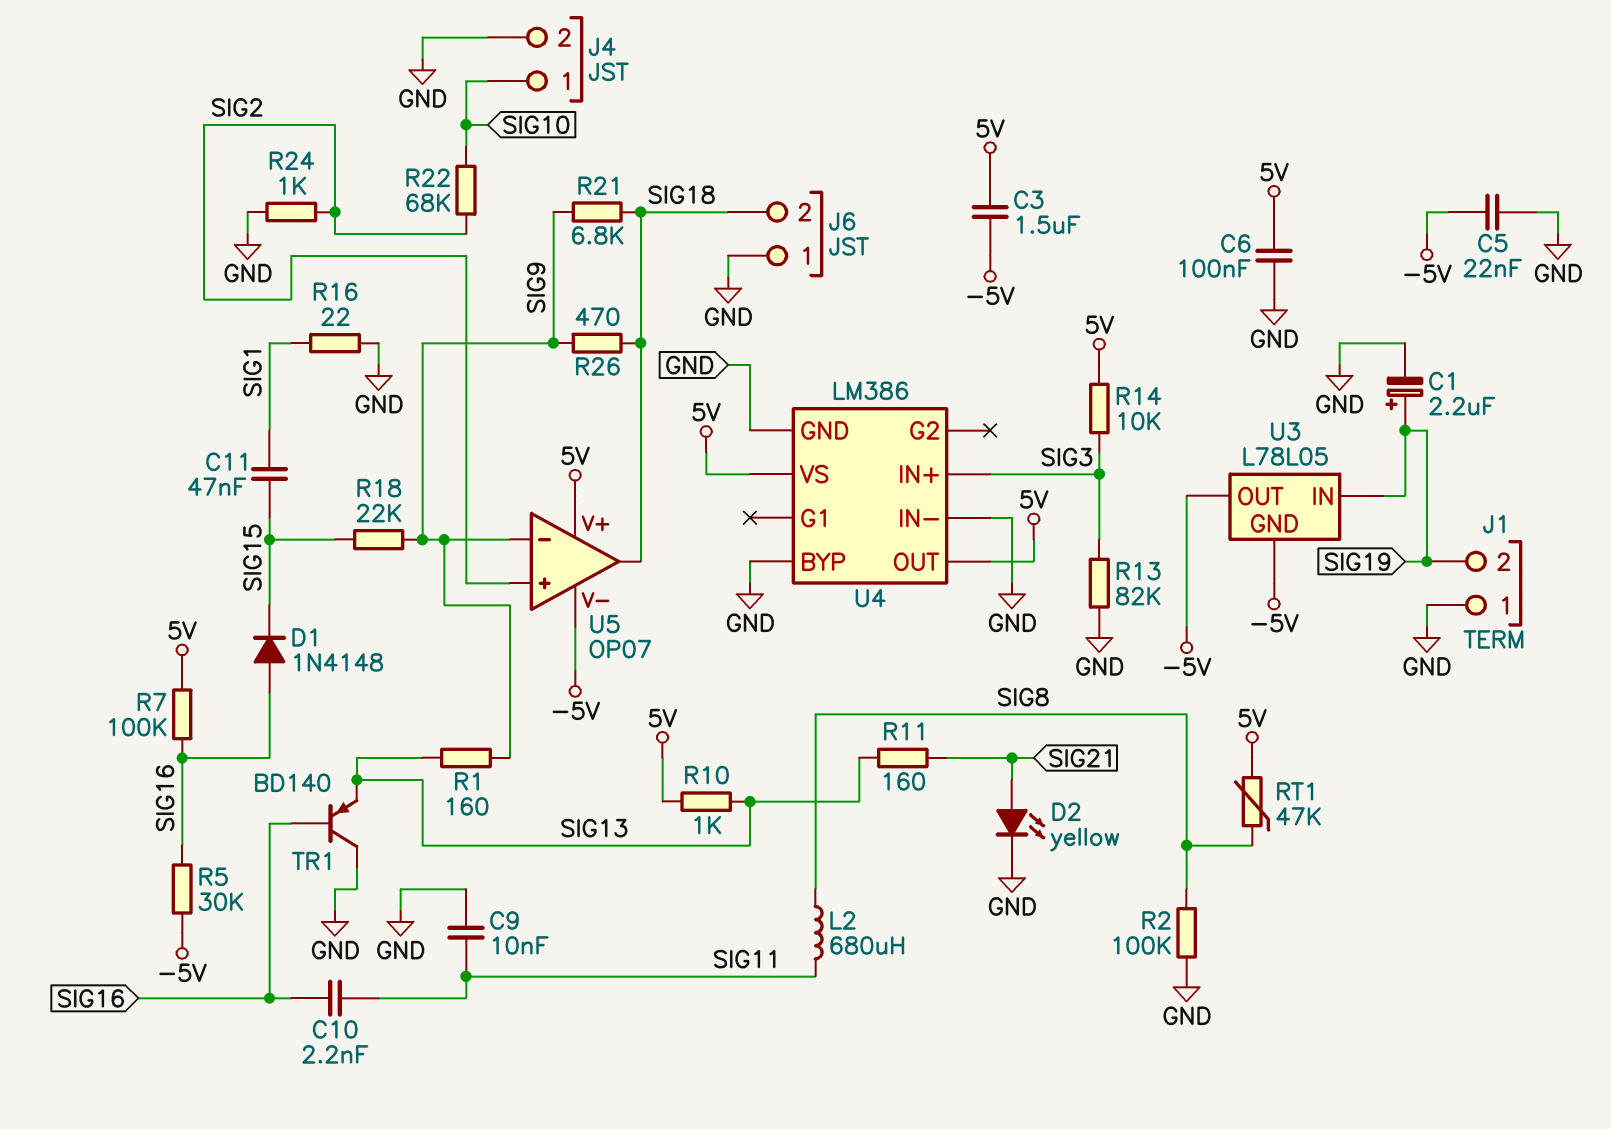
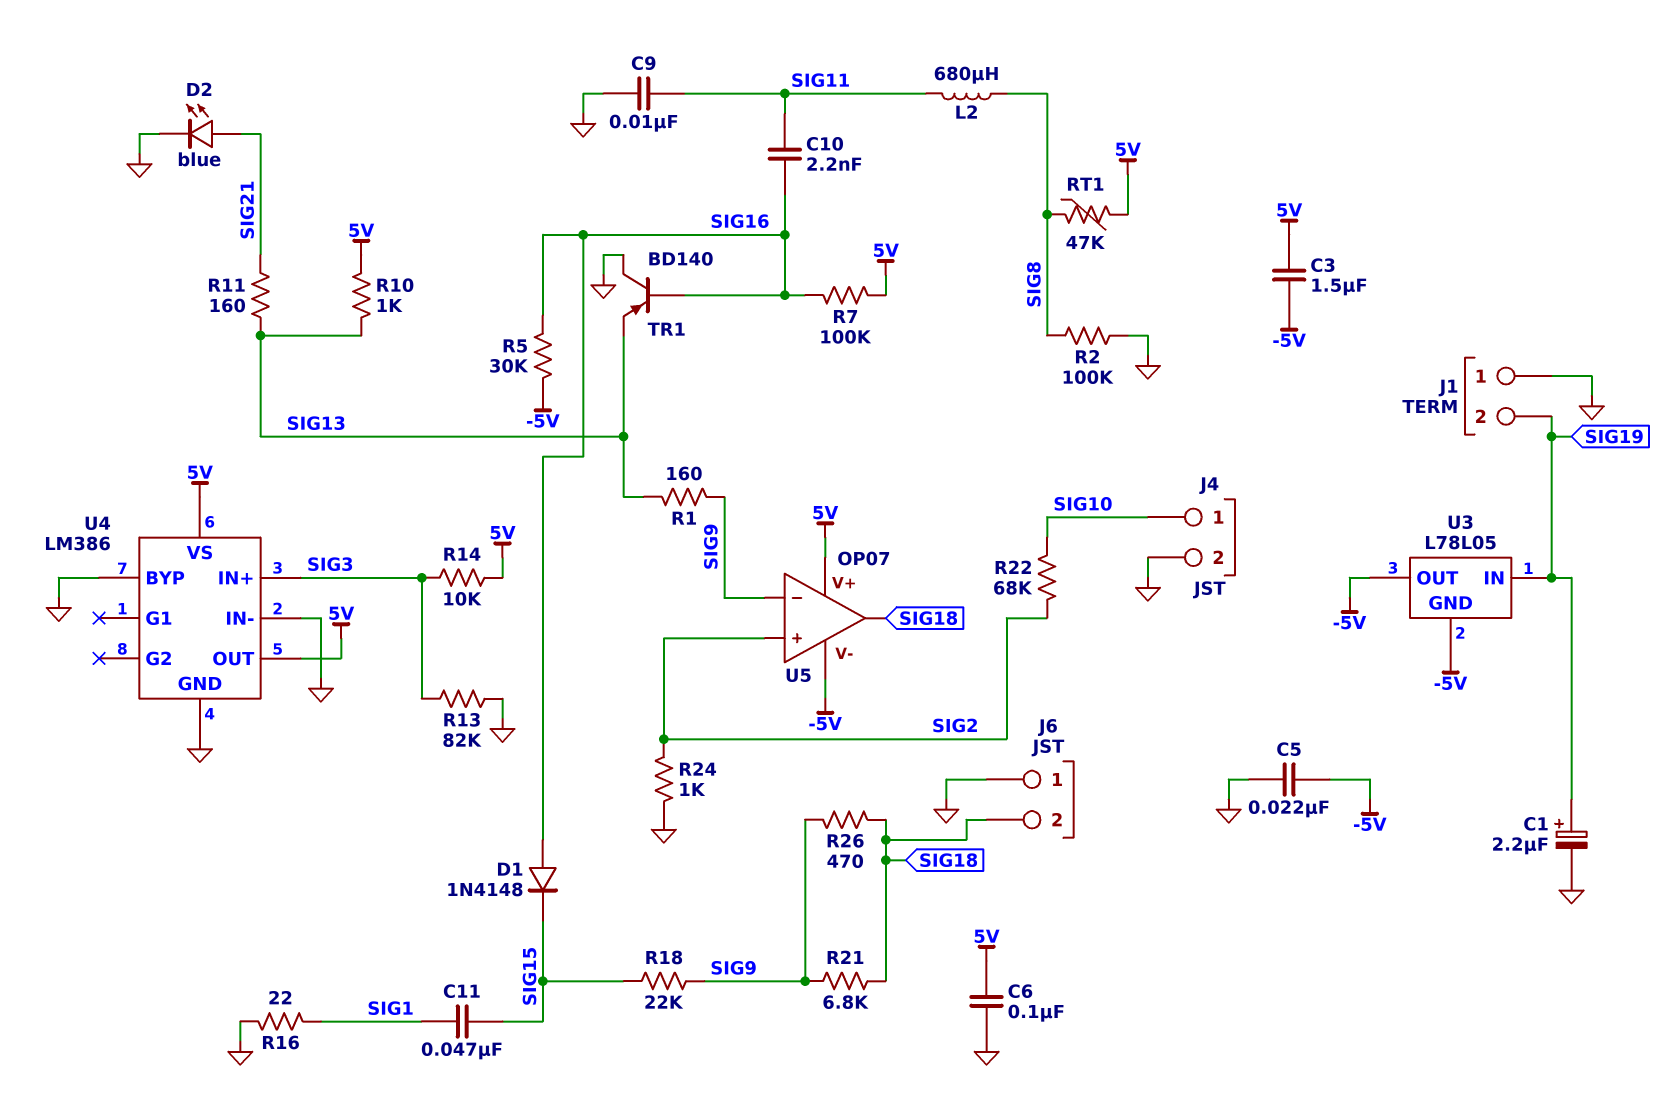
D2: LED yellow (A SIG21, K GND) -> LED blue (A SIG21, K GND)

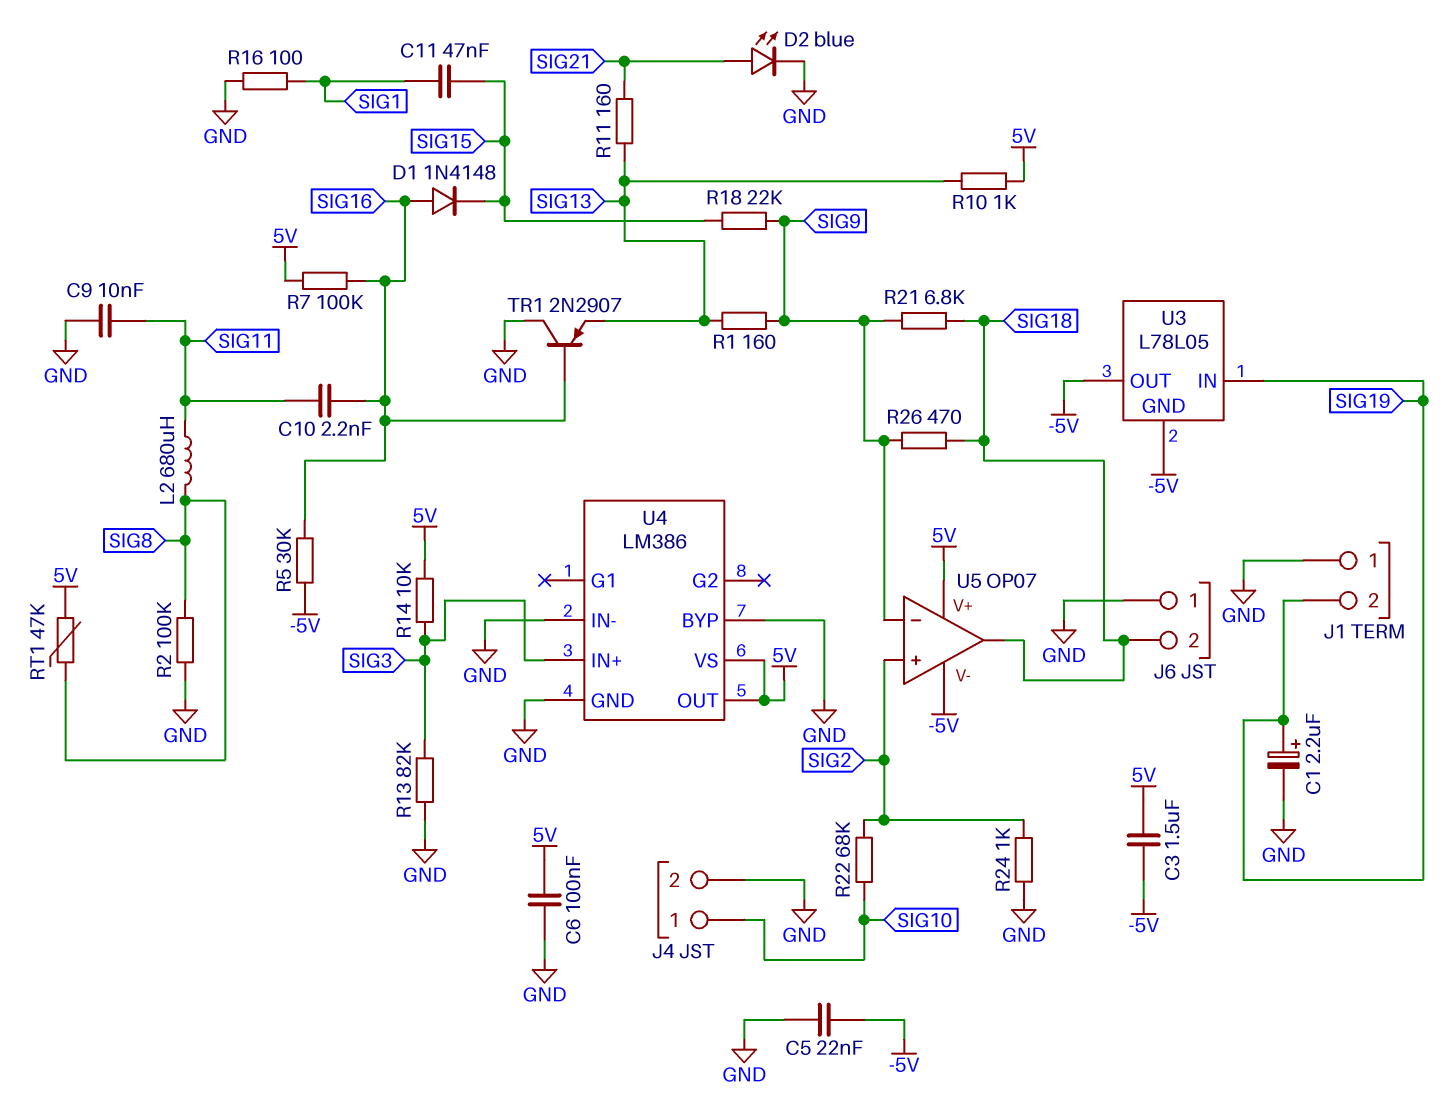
R16: 22 (GND, SIG1) -> 100 (GND, SIG1)
TR1: PNP BD140 (B SIG16, C GND, E SIG13) -> PNP 2N2907 (B SIG16, C GND, E SIG13)

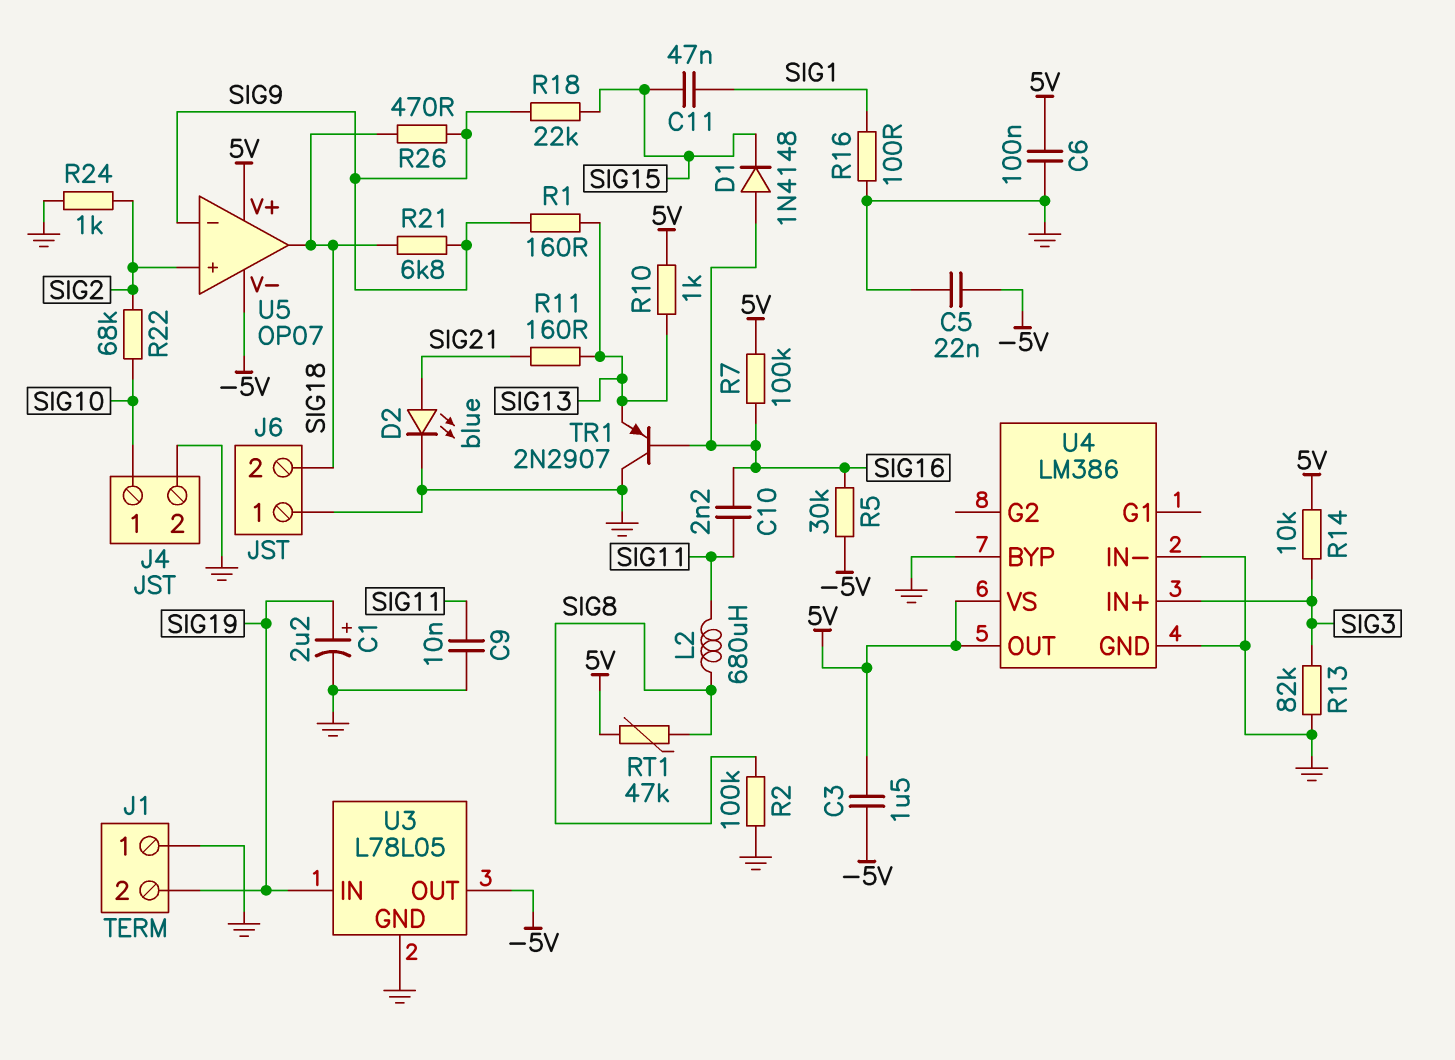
U3 pin GND: -5V -> GND

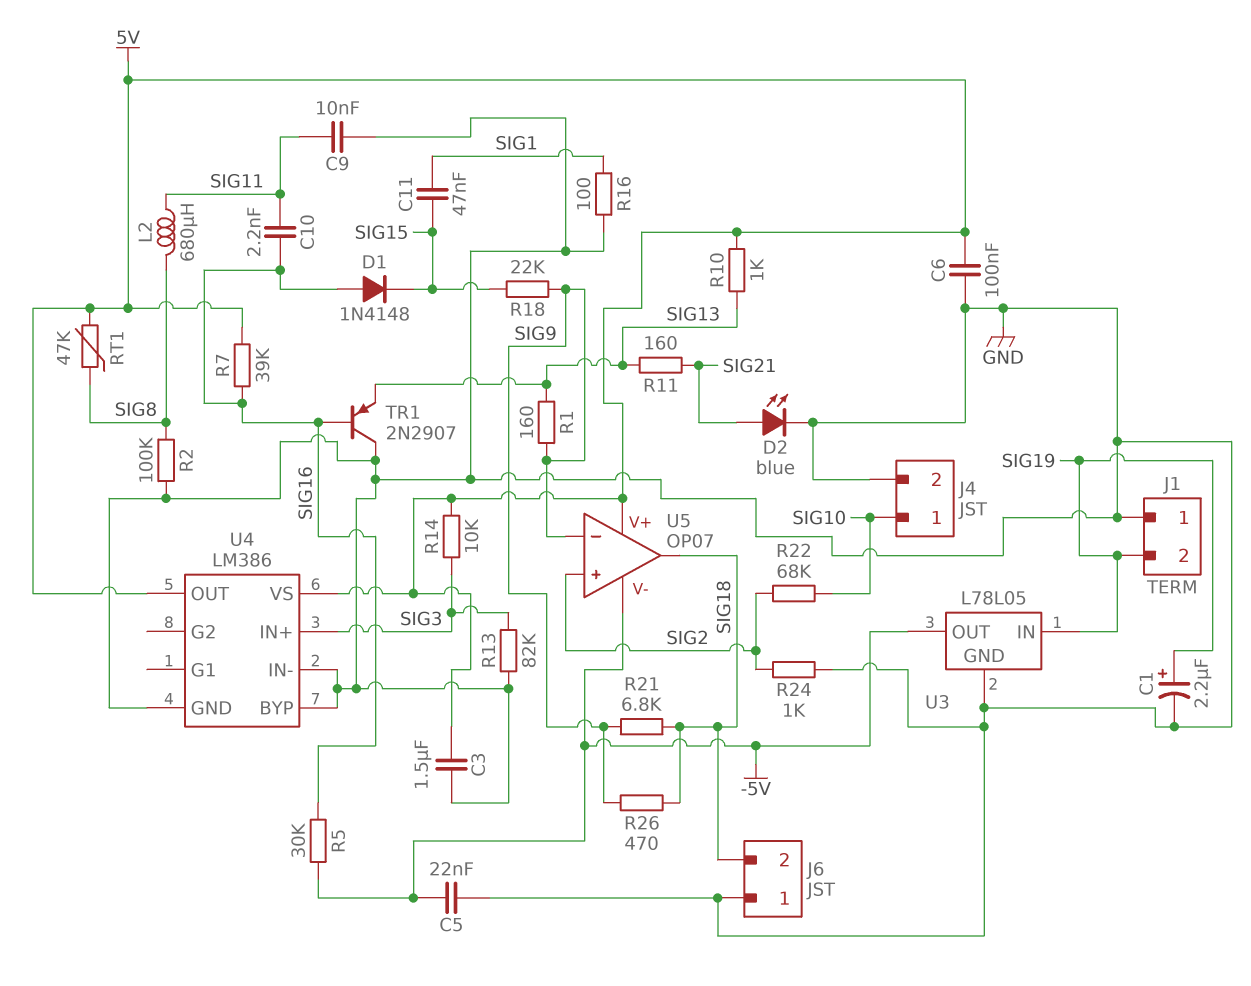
C3: 1.5uF (-5V, 5V) -> 1.5uF (5V, GND)
R7: 100k (5V, SIG16) -> 39k (5V, SIG16)

